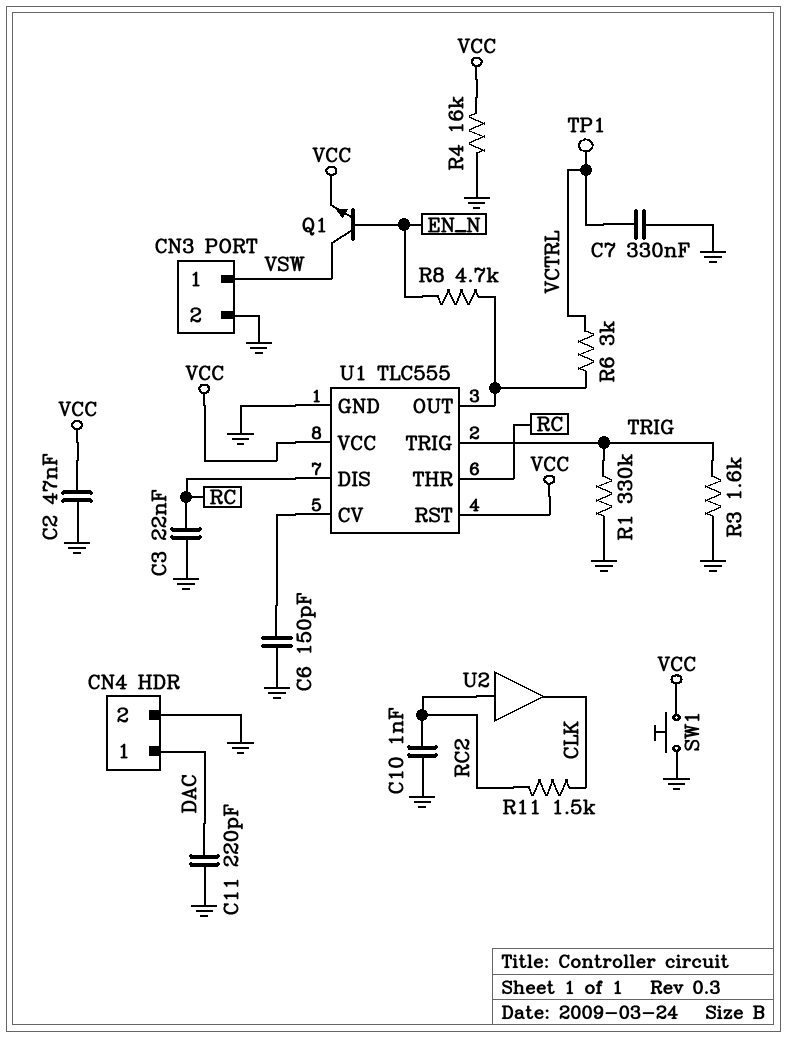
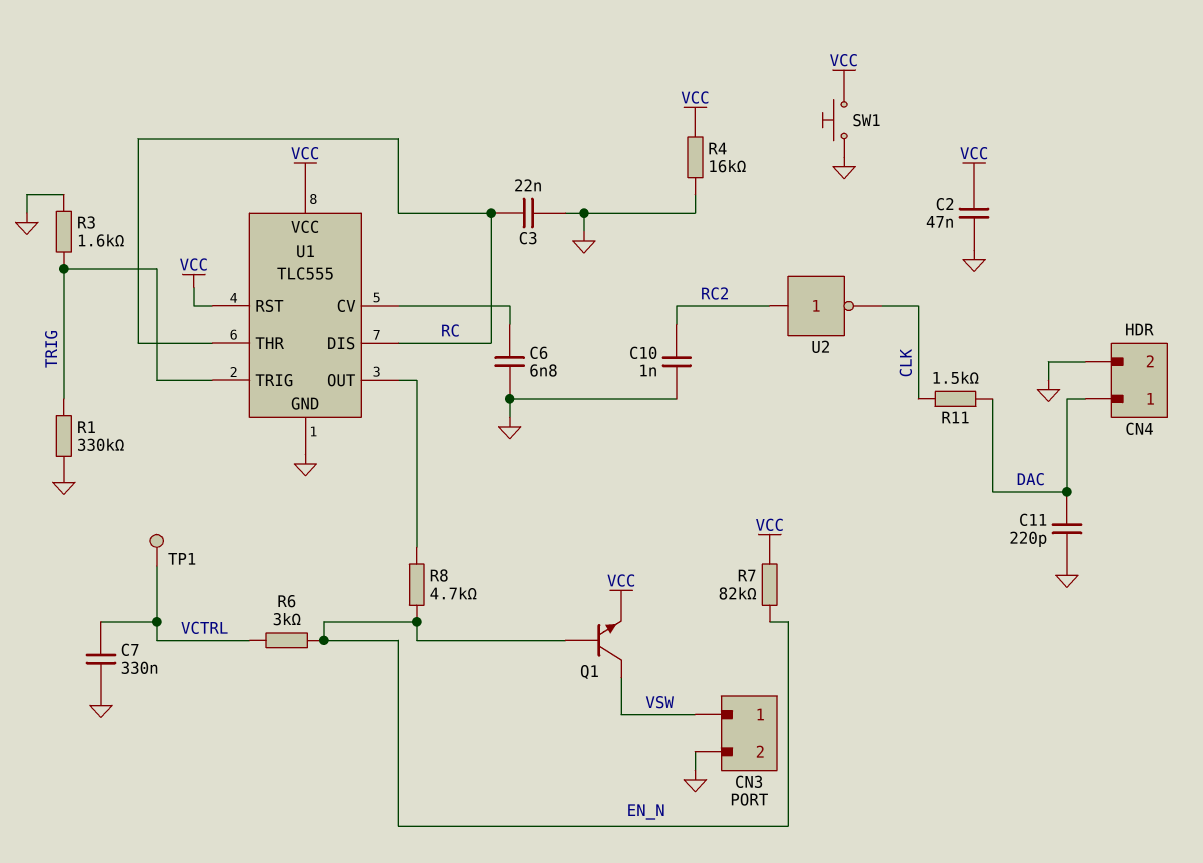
C6: 150pF (GND, U1/CV) -> 6.8nF (GND, U1/CV)
R6: 3k (U1/OUT, VCTRL) -> 3k (EN_N, VCTRL)
R7: none -> 82k (EN_N, VCC)
R11: 1.5k (CLK, RC2) -> 1.5k (CLK, DAC)
U2: buffer (in RC2, out CLK) -> NOT (in RC2, out CLK)

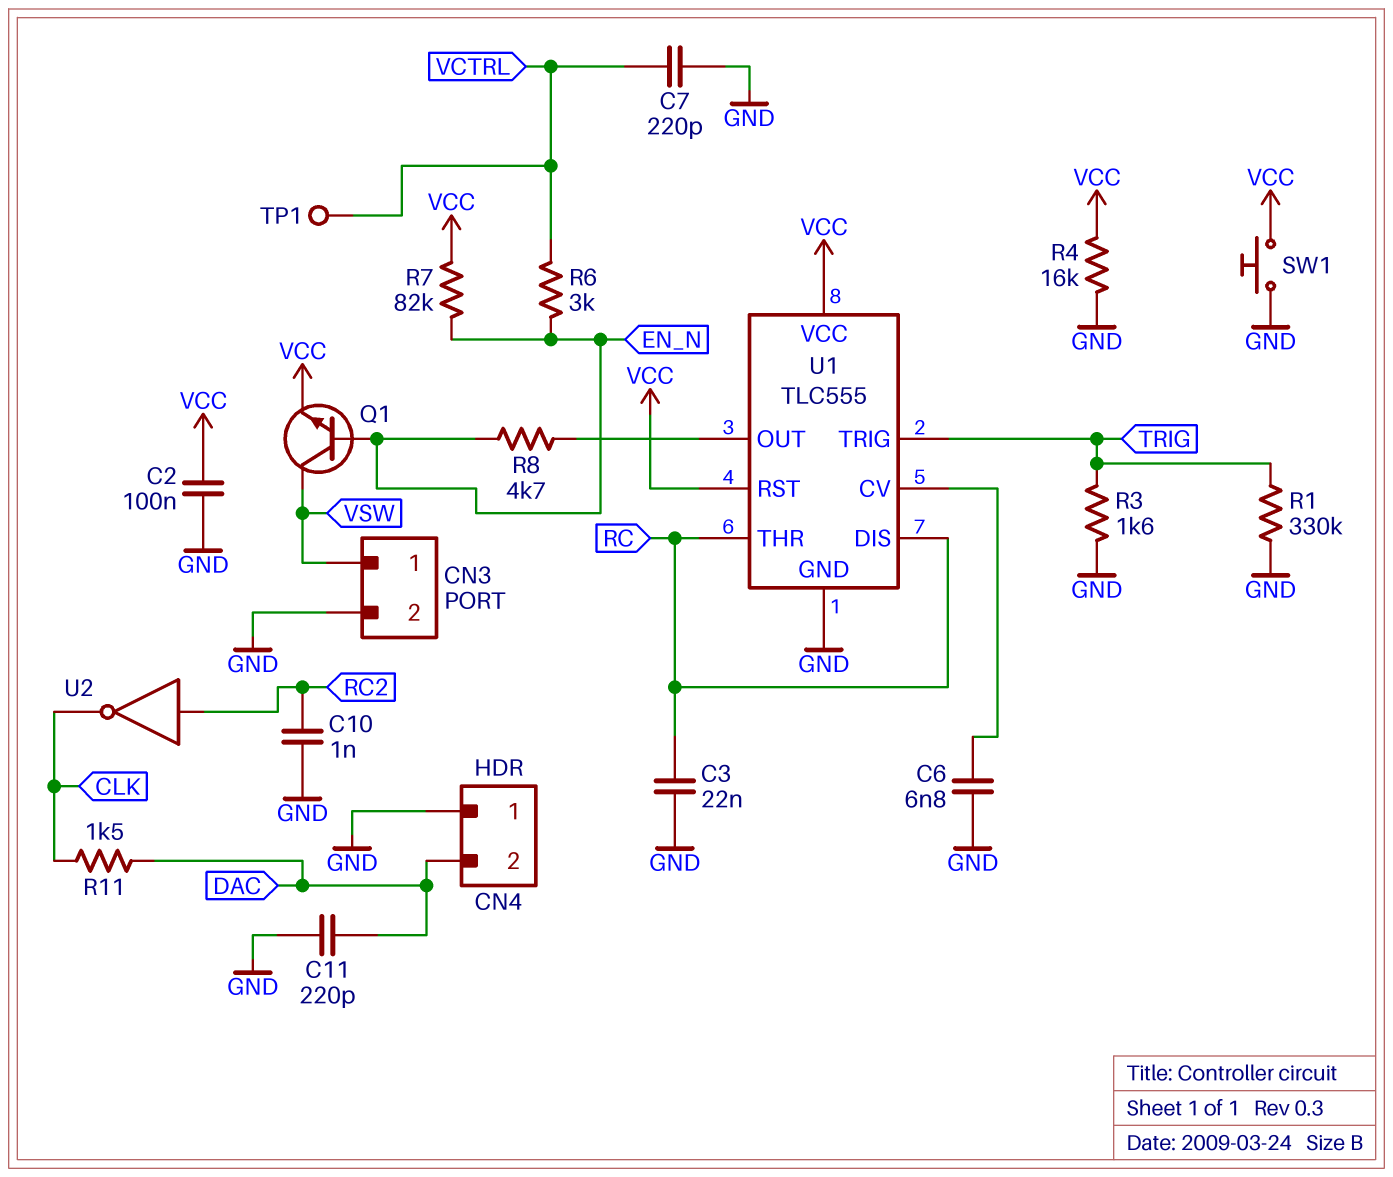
C2: 47nF (GND, VCC) -> 100nF (GND, VCC)
C7: 330nF (GND, VCTRL) -> 220pF (GND, VCTRL)
CN4 pin 1: DAC -> GND
CN4 pin 2: GND -> DAC

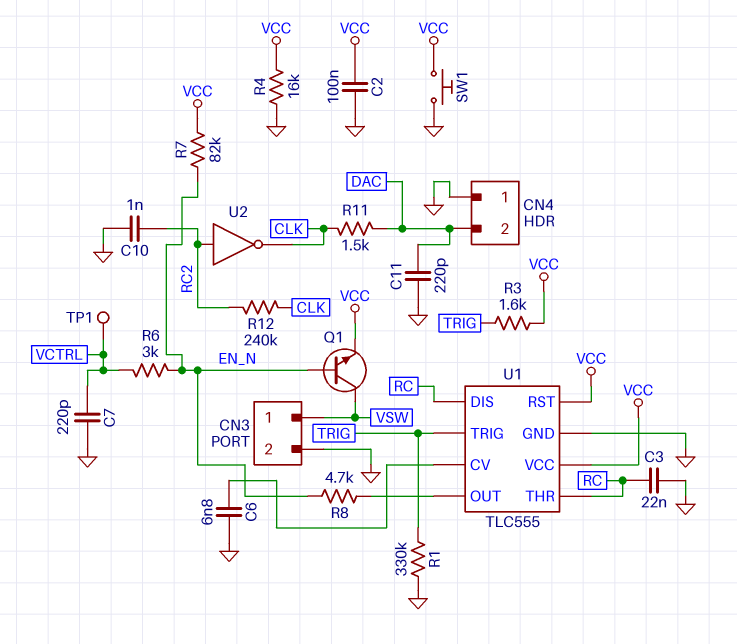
R3: 1.6k (GND, TRIG) -> 1.6k (TRIG, VCC)
R12: none -> 240k (CLK, RC2)

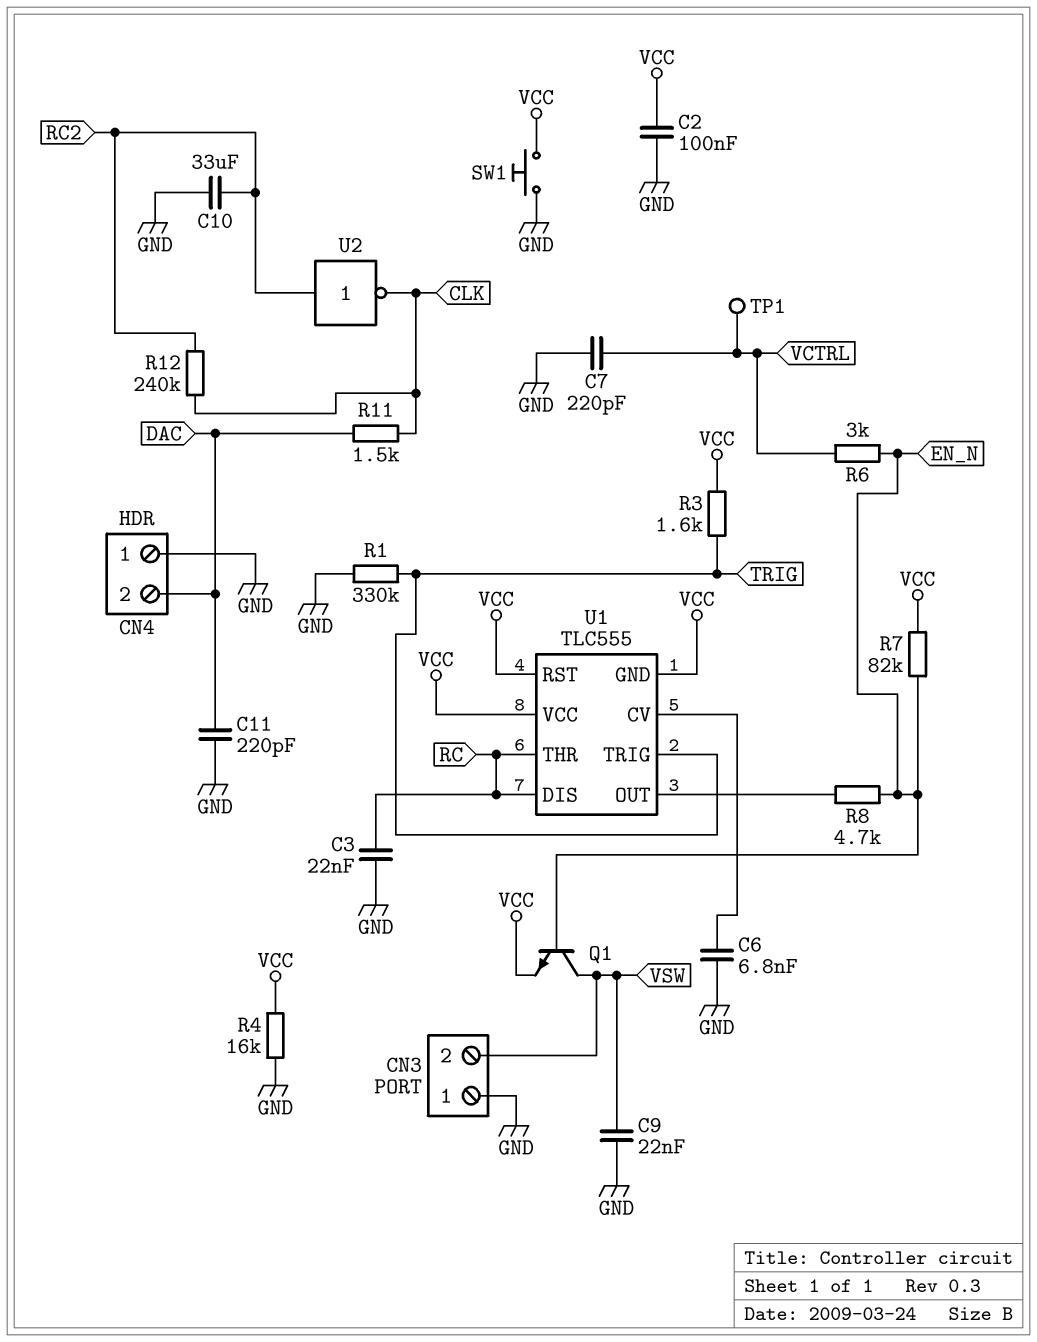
C9: none -> 22nF (GND, VSW)
C10: 1nF (GND, RC2) -> 33uF (GND, RC2)
CN3 pin 1: VSW -> GND
CN3 pin 2: GND -> VSW
U1 pin GND: GND -> VCC

